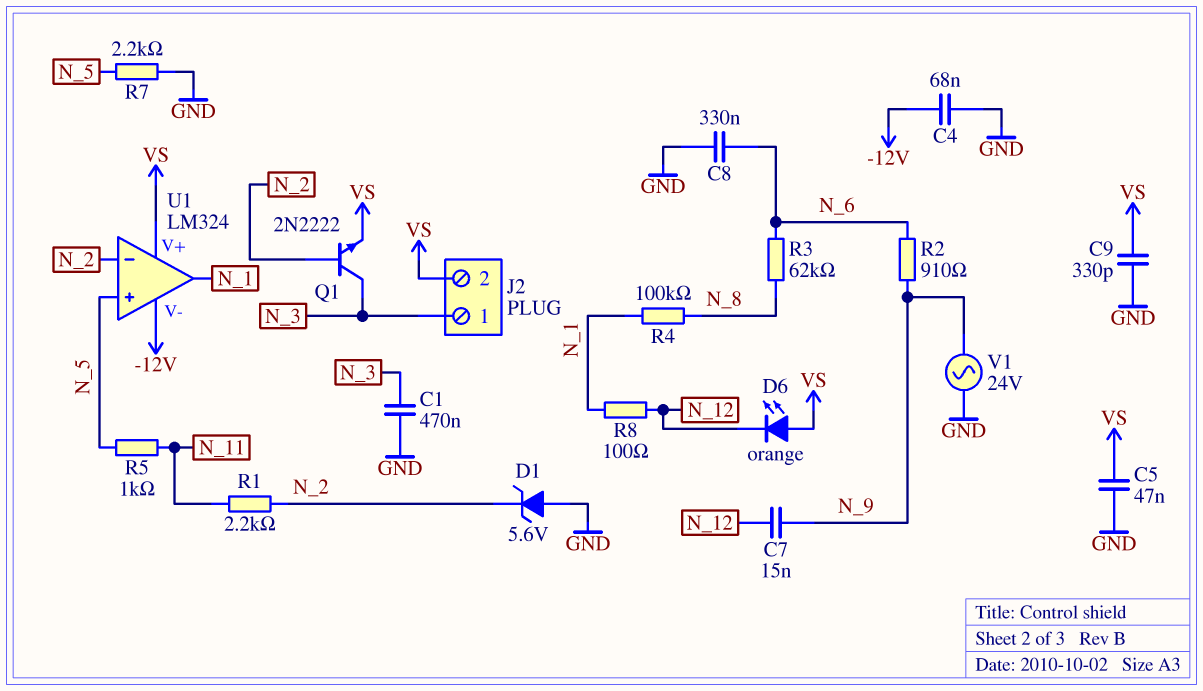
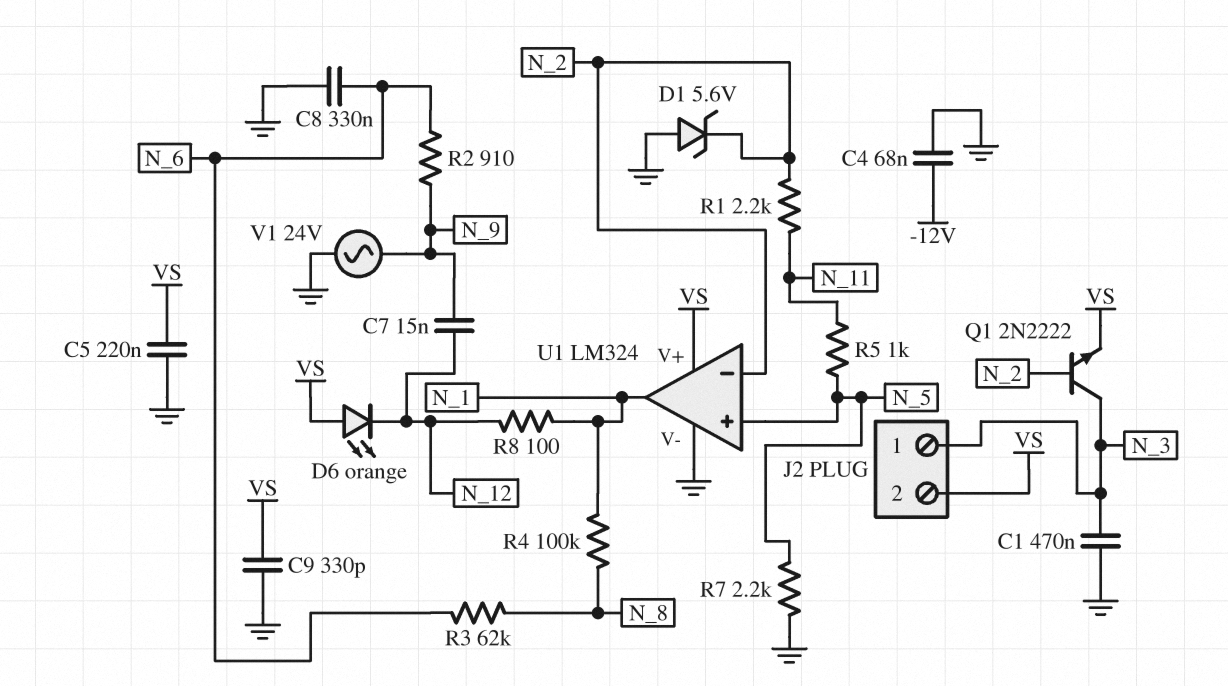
C5: 47nF (GND, VS) -> 220nF (GND, VS)
U1 pin V-: -12V -> GND

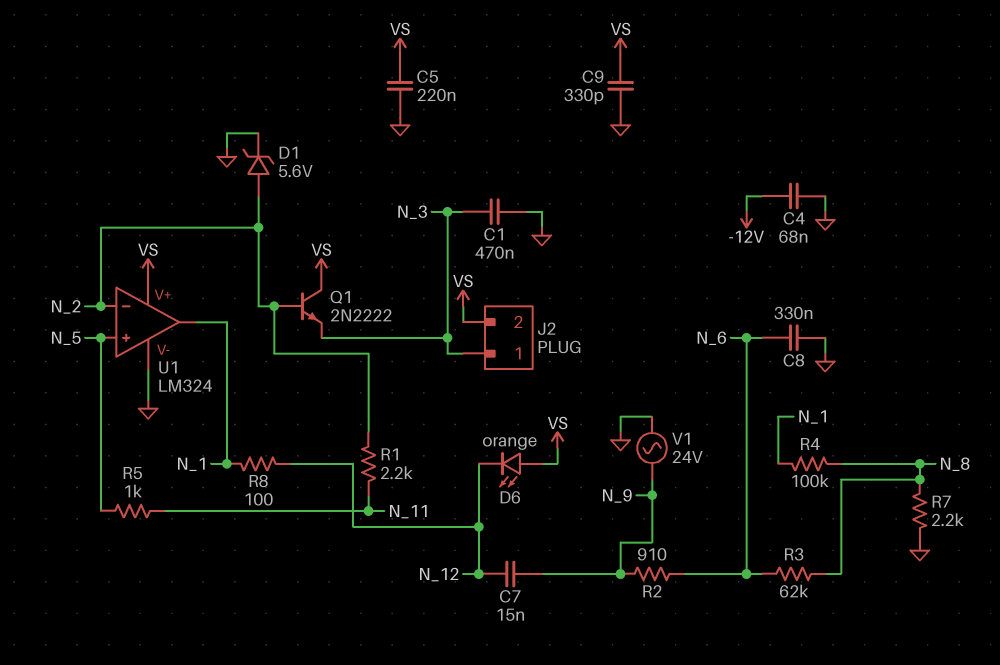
D1: zener 5.6V (A GND, K N_2) -> zener 5.6V (A N_2, K GND)
Q1: NPN 2N2222 (B N_2, C N_3, E VS) -> NPN 2N2222 (B N_2, C VS, E N_3)
R7: 2.2k (GND, N_5) -> 2.2k (GND, N_8)

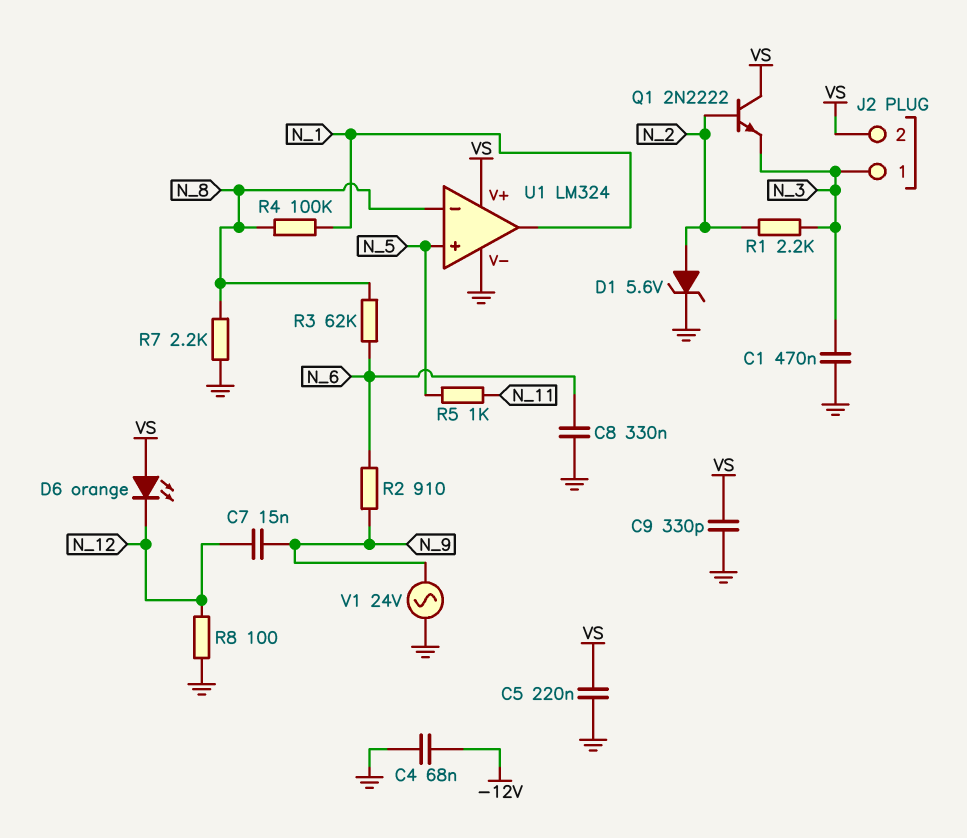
R1: 2.2k (N_2, N_11) -> 2.2k (N_2, N_3)
R8: 100 (N_1, N_12) -> 100 (GND, N_12)
U1 pin in-: N_2 -> N_8

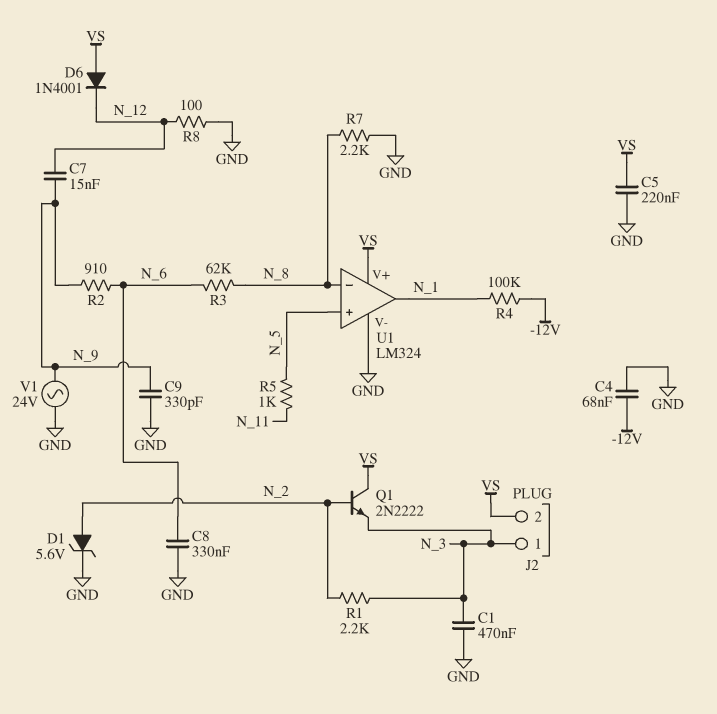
C9: 330pF (GND, VS) -> 330pF (GND, N_9)
D6: LED orange (A VS, K N_12) -> diode 1N4001 (A VS, K N_12)
R4: 100k (N_1, N_8) -> 100k (-12V, N_1)

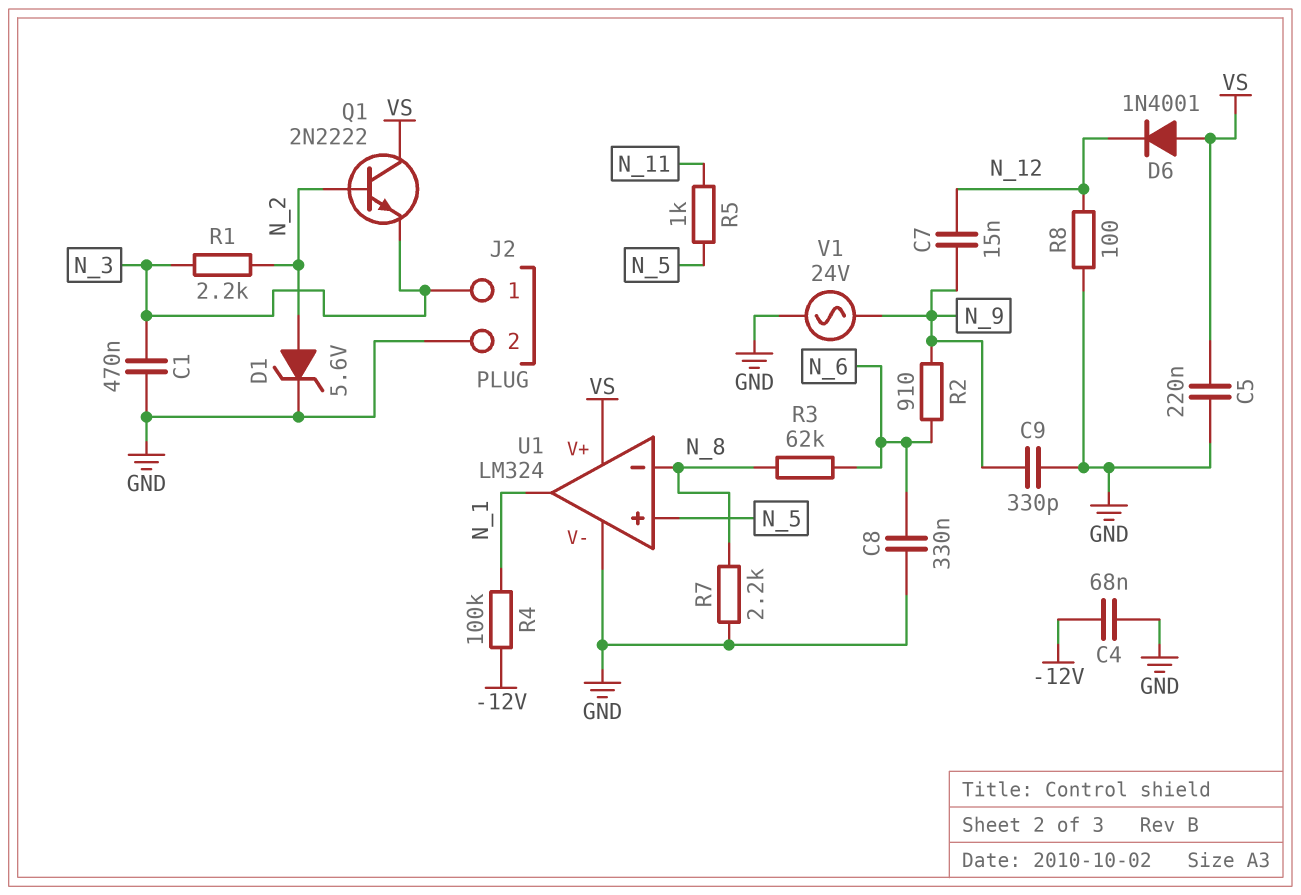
J2 pin 2: VS -> GND

